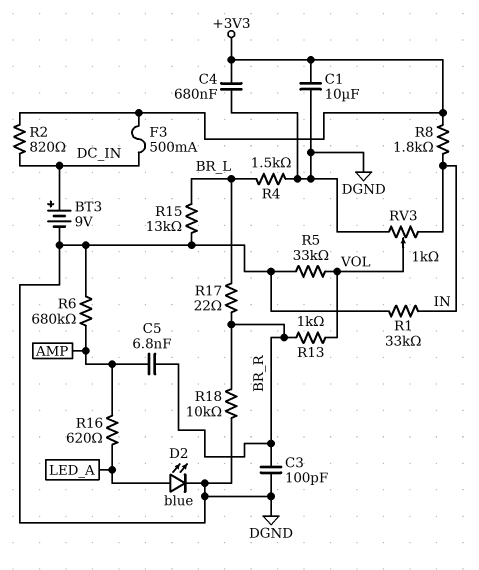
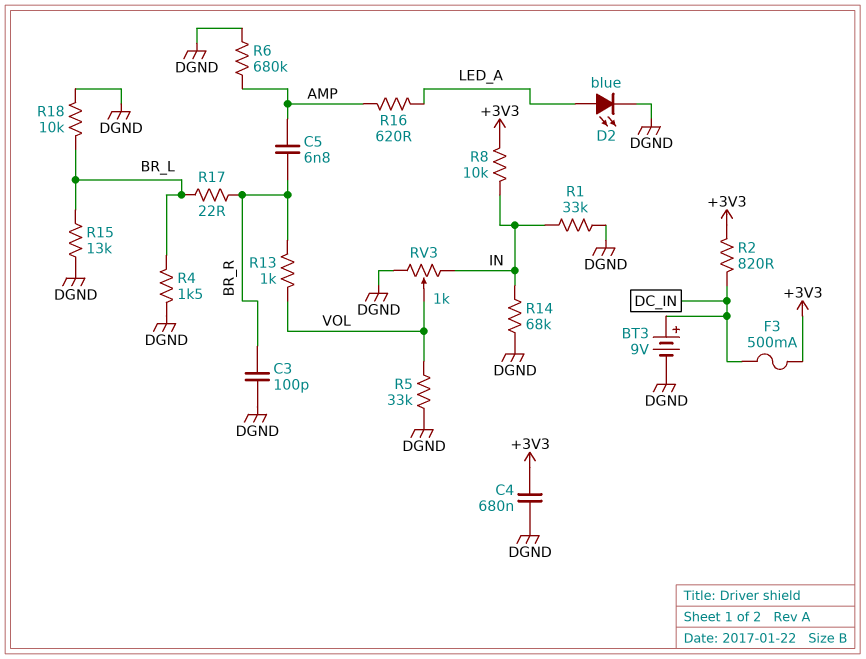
C1: 10uF (+3V3, DGND) -> none
R8: 1.8k (+3V3, IN) -> 10k (+3V3, IN)
R14: none -> 68k (DGND, IN)
R18: 10k (BR_R, DGND) -> 10k (BR_L, DGND)

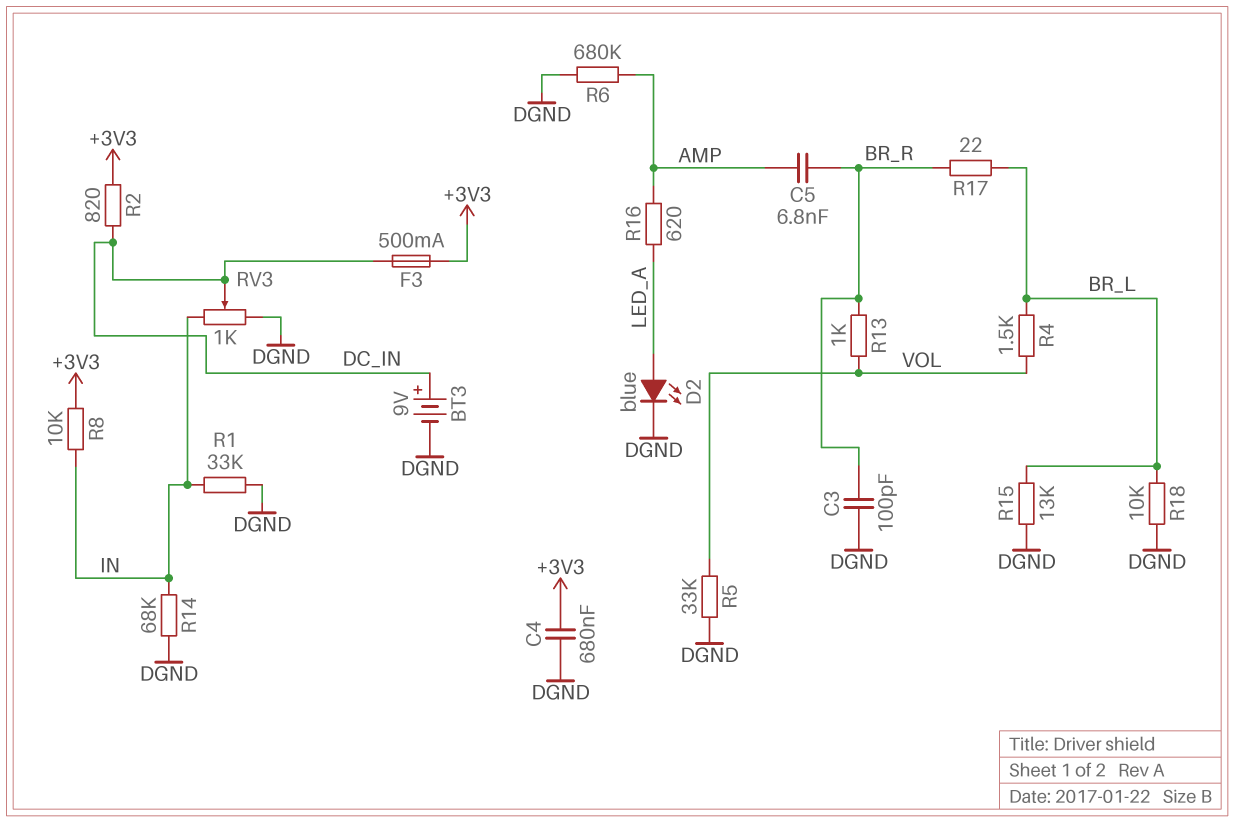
R4: 1.5k (BR_L, DGND) -> 1.5k (BR_L, VOL)
RV3: 1k (DGND, IN, wiper VOL) -> 1k (DGND, IN, wiper DC_IN)

